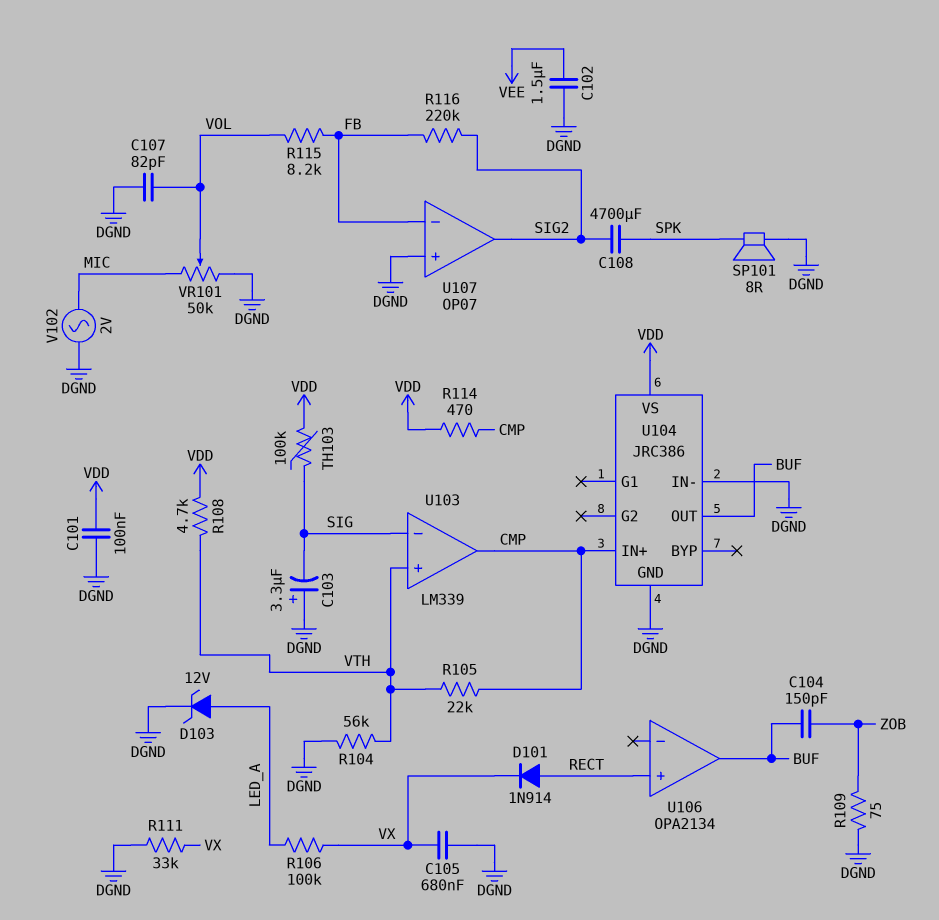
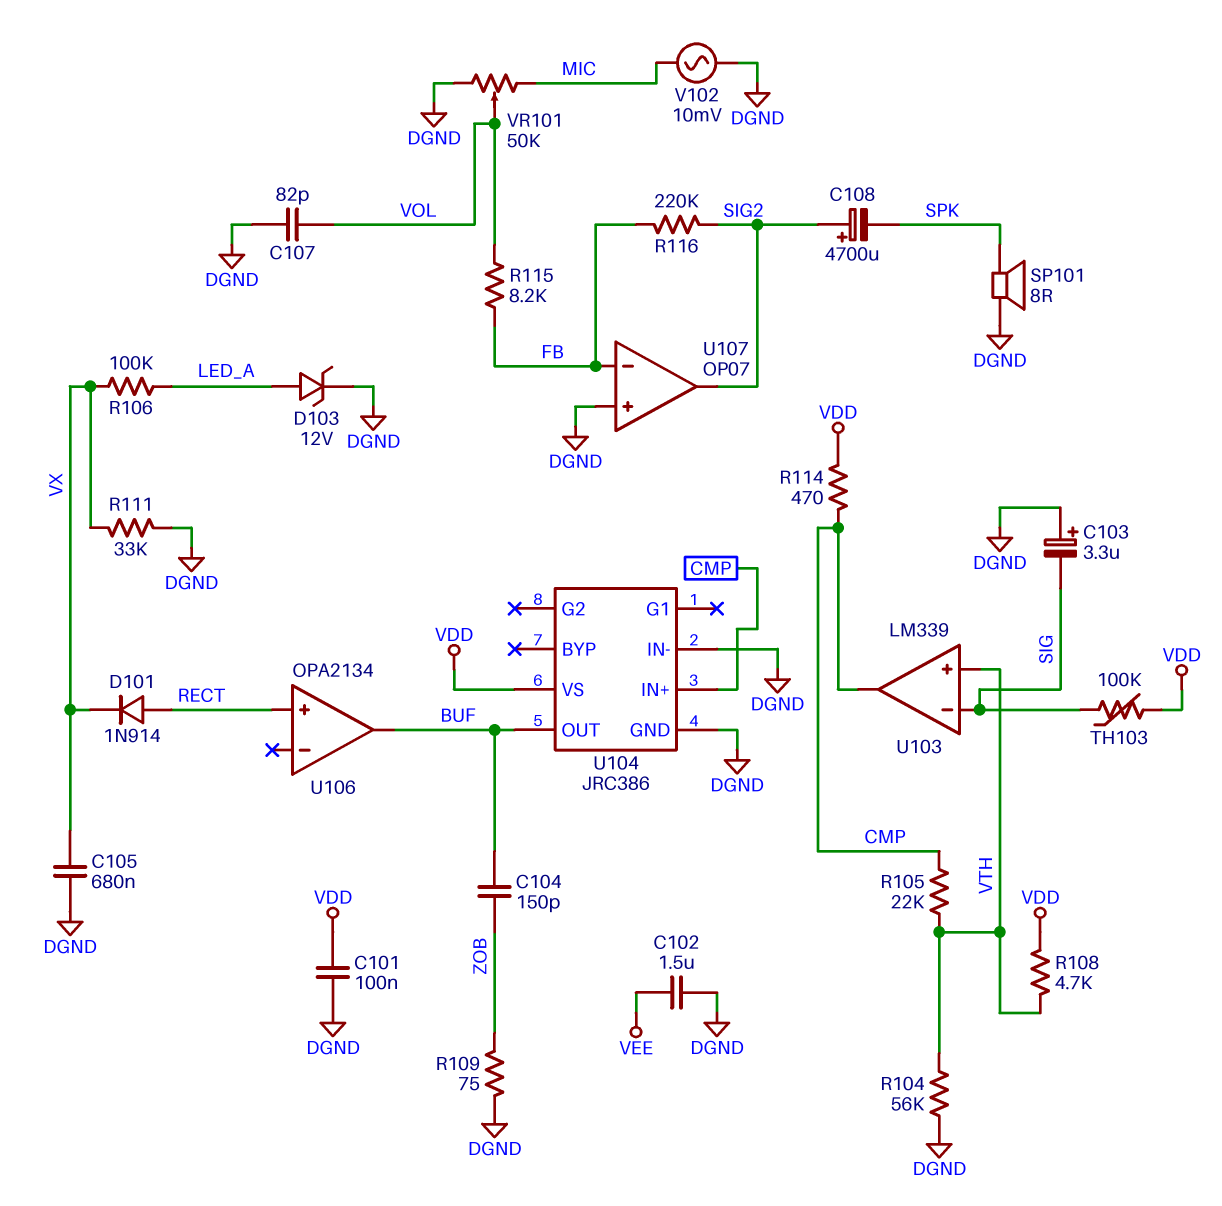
C108: 4700uF (SIG2, SPK) -> 4700uF (plus SIG2, minus SPK)
V102: AC 2V (DGND, MIC) -> AC 10mV (DGND, MIC)

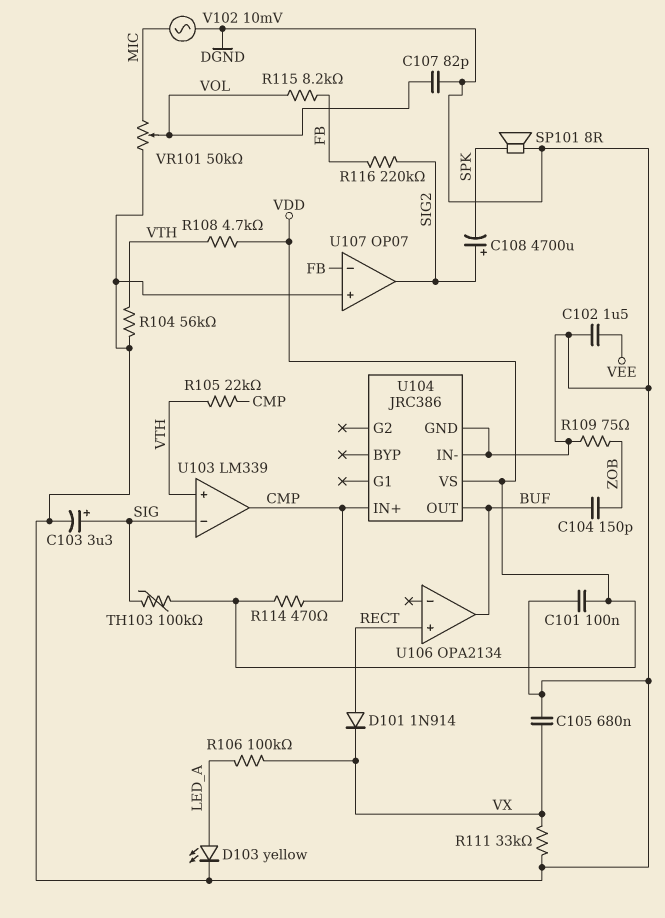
C103: 3.3uF (plus DGND, minus SIG) -> 3.3uF (plus SIG, minus DGND)
D103: zener 12V (A LED_A, K DGND) -> LED yellow (A LED_A, K DGND)

